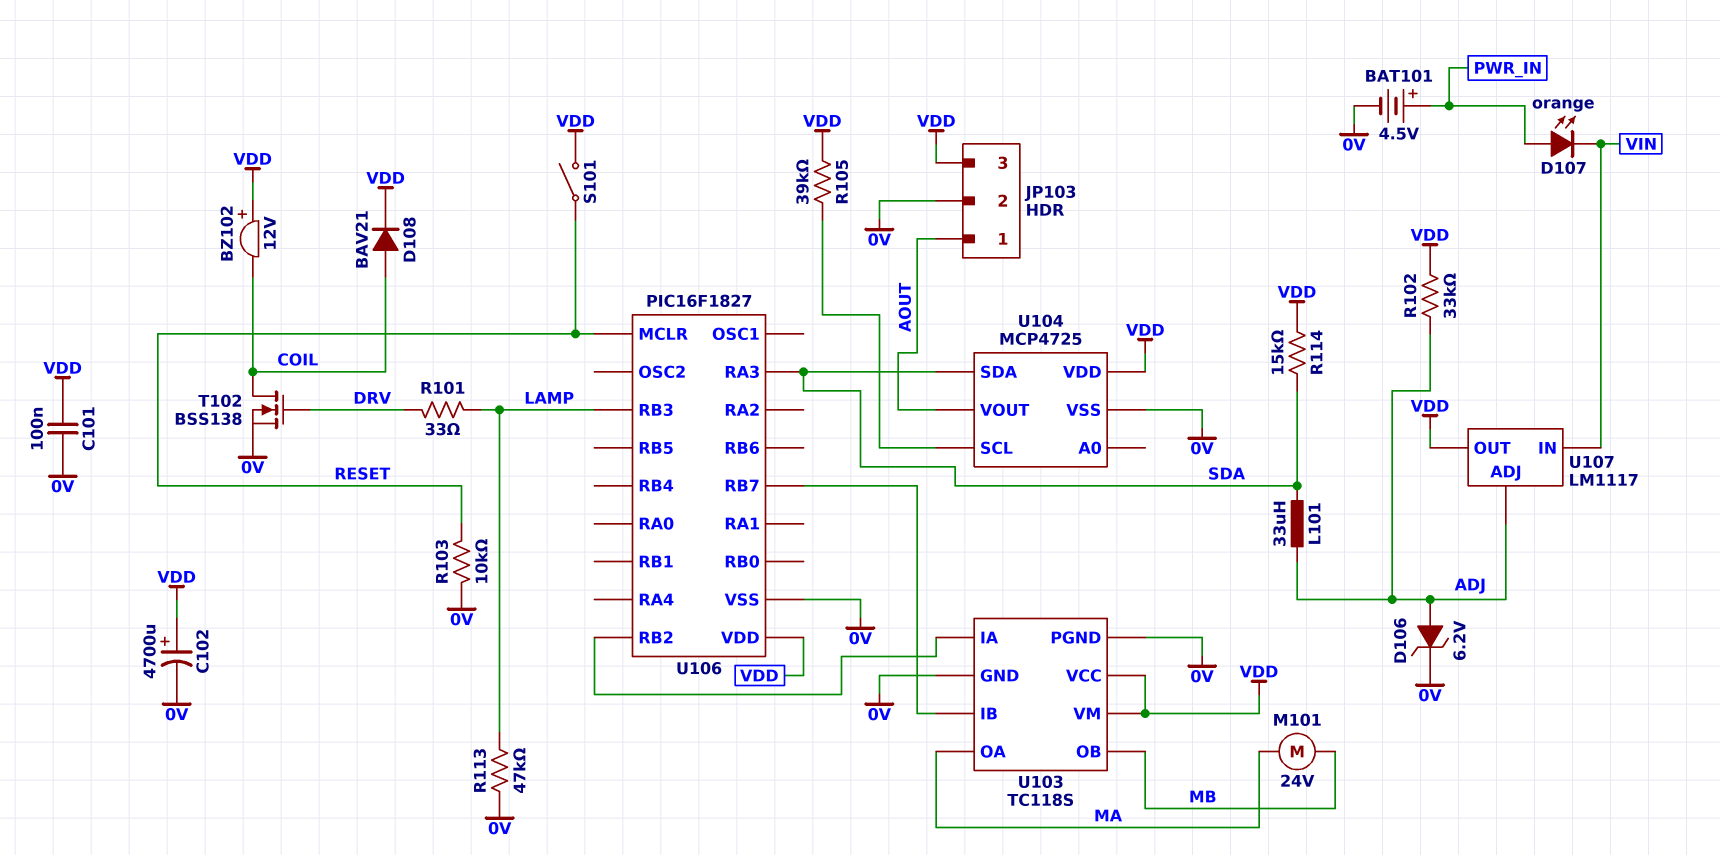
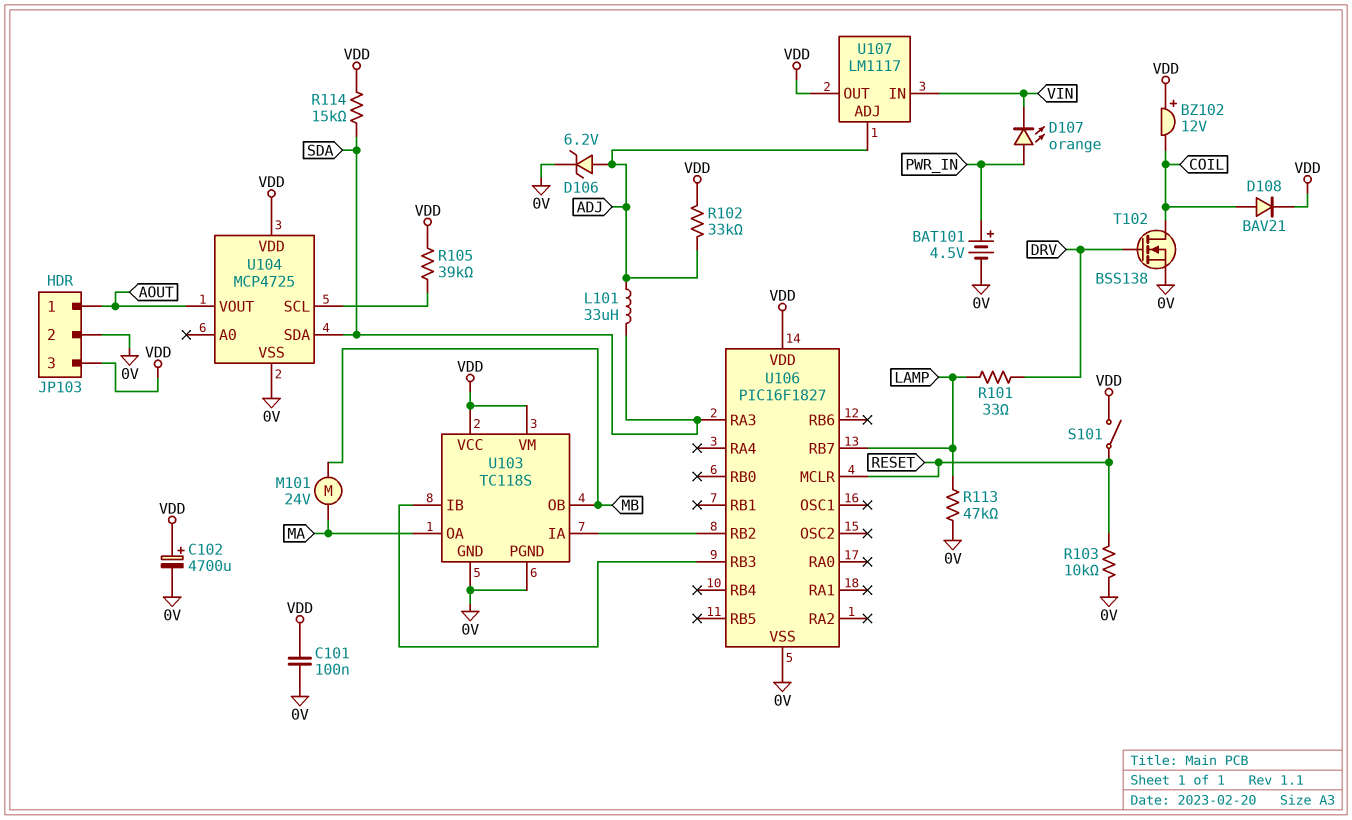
U106 pin RB3: LAMP -> U103/IB
U106 pin RB7: U103/IB -> LAMP

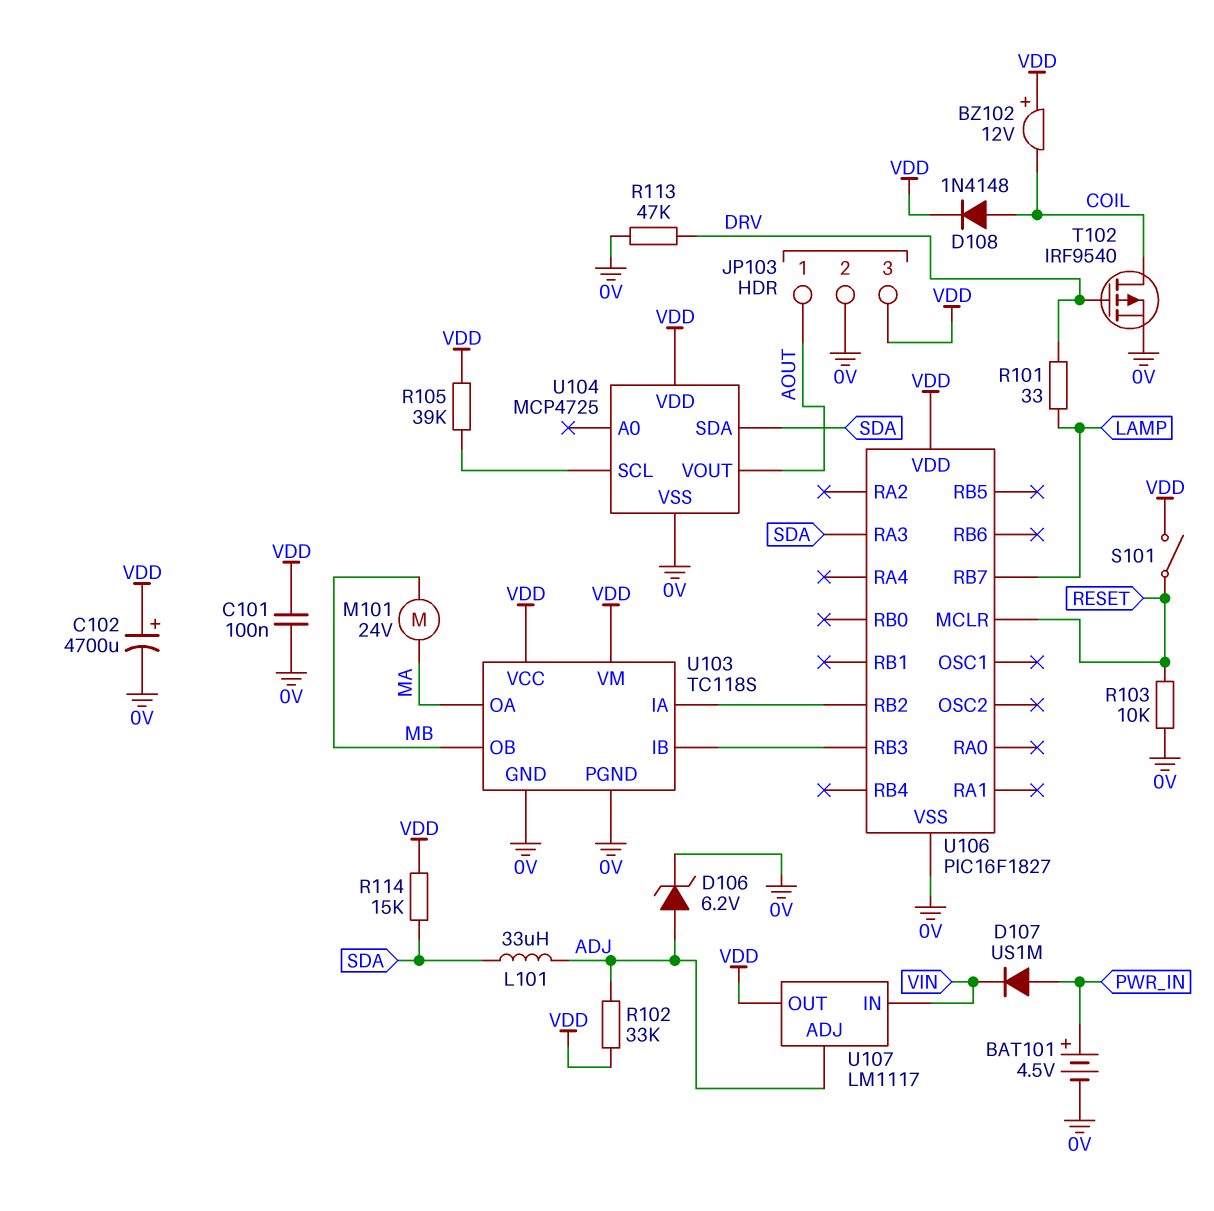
D107: LED orange (A PWR_IN, K VIN) -> diode US1M (A PWR_IN, K VIN)
D108: diode BAV21 (A COIL, K VDD) -> diode 1N4148 (A COIL, K VDD)
R113: 47k (0V, LAMP) -> 47k (0V, DRV)
T102: NMOS BSS138 (G DRV, D COIL, S 0V) -> PMOS IRF9540 (G DRV, D COIL, S 0V)

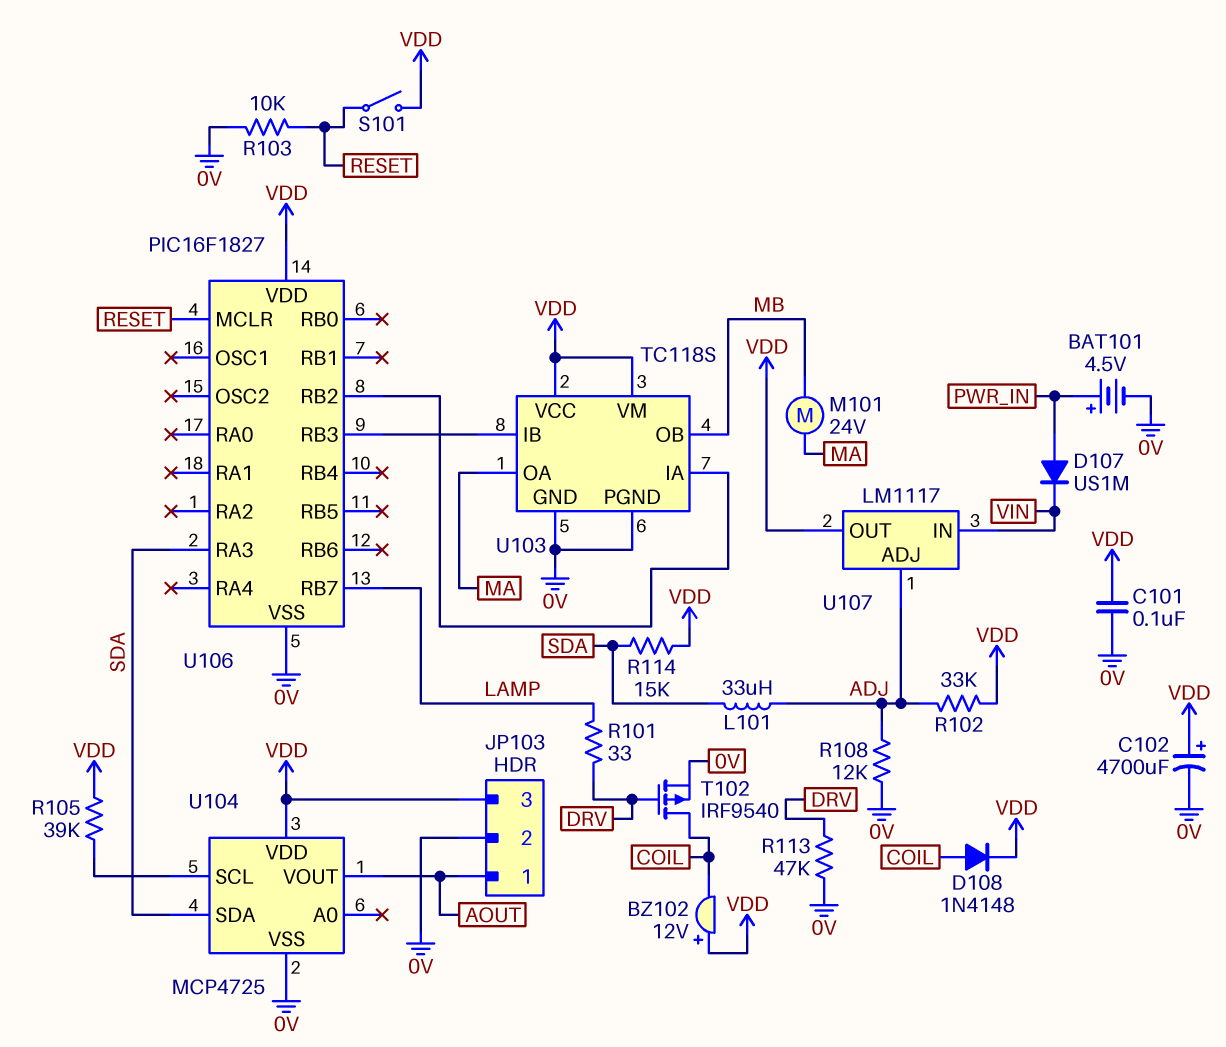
D106: zener 6.2V (A ADJ, K 0V) -> none
R108: none -> 12k (0V, ADJ)

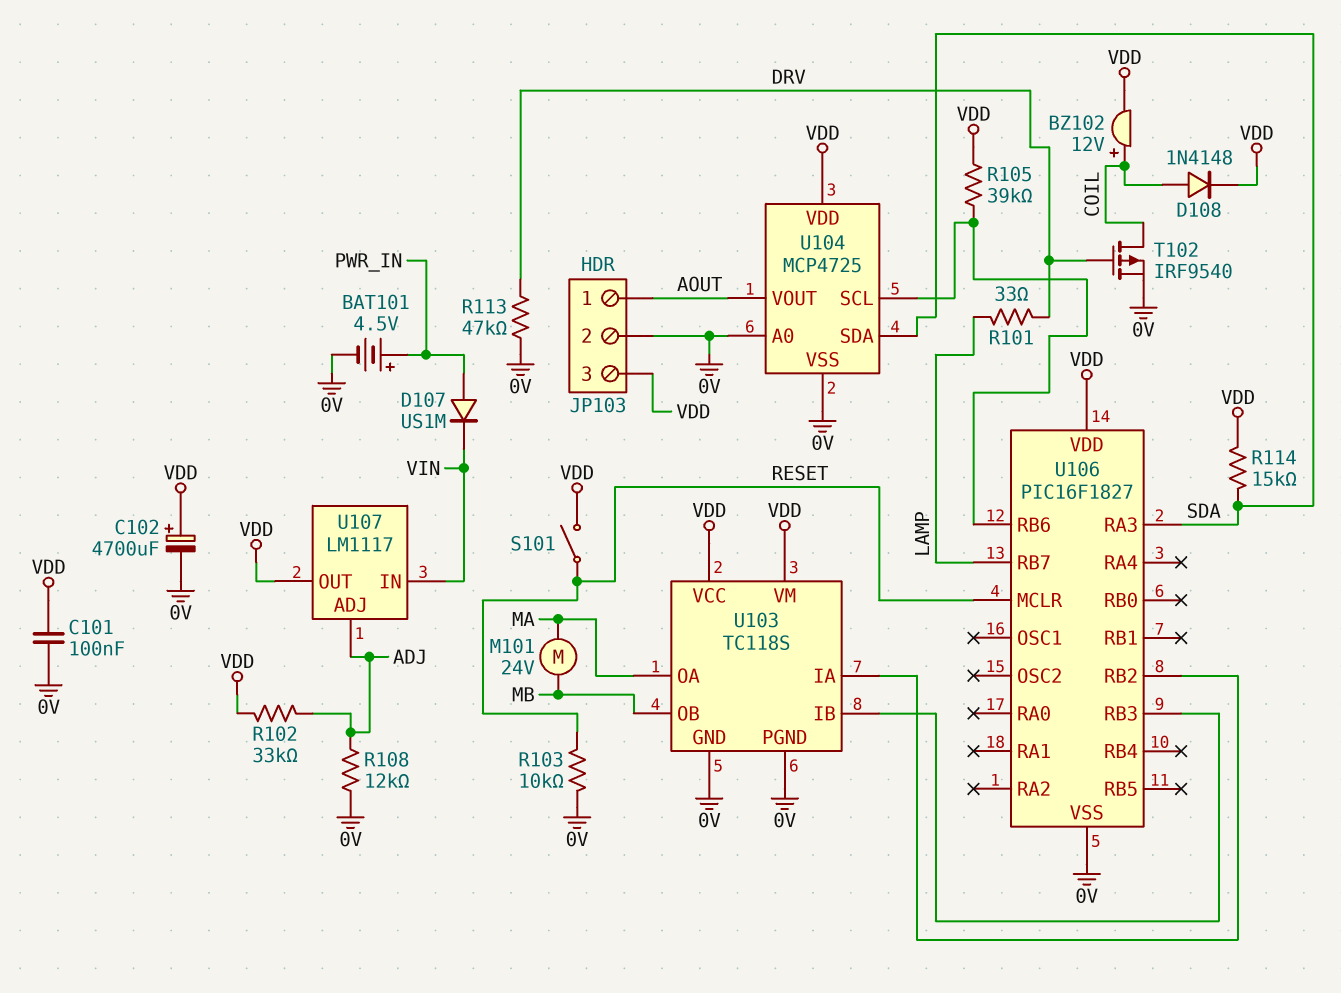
BZ102: buzzer 12V (plus VDD, minus COIL) -> buzzer 12V (plus COIL, minus VDD)
L101: 33uH (ADJ, SDA) -> none
U104 pin A0: none -> 0V
U106 pin RB6: none -> U104/SCL

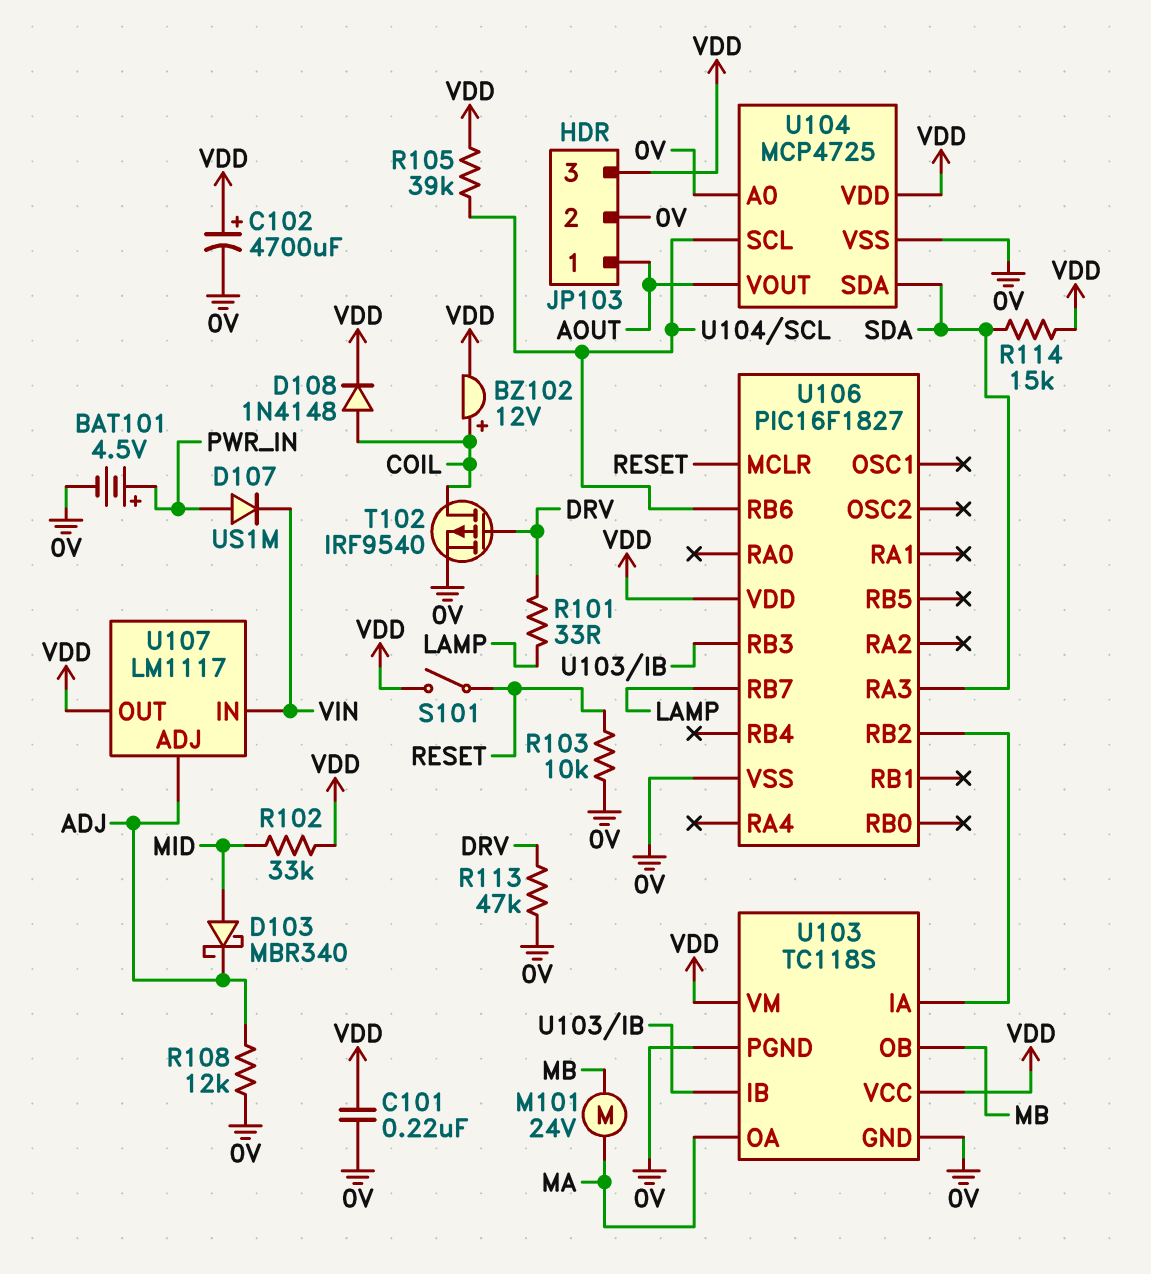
C101: 100nF (0V, VDD) -> 220nF (0V, VDD)
D103: none -> schottky MBR340 (A MID, K ADJ)
R102: 33k (ADJ, VDD) -> 33k (MID, VDD)

